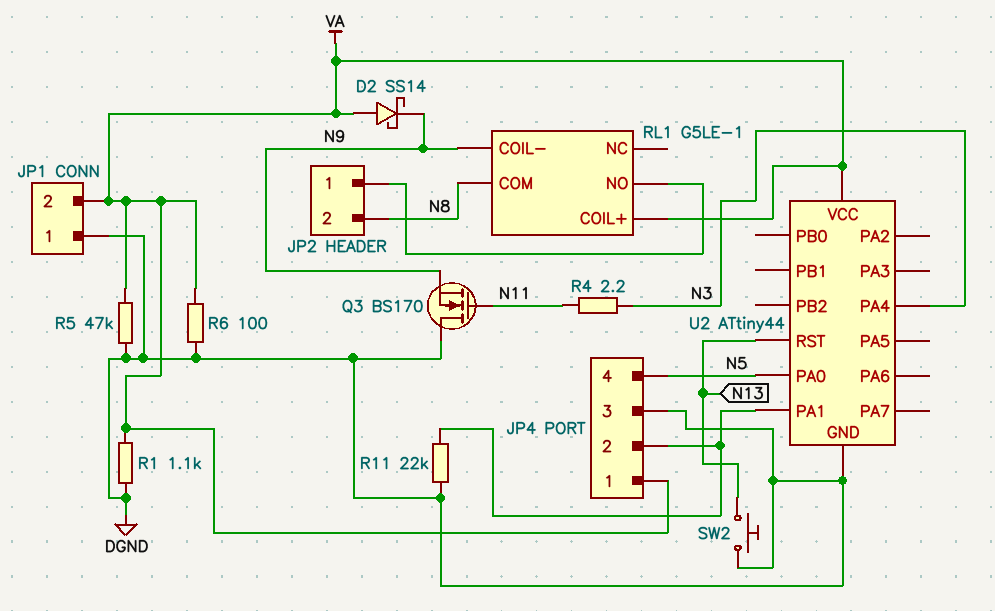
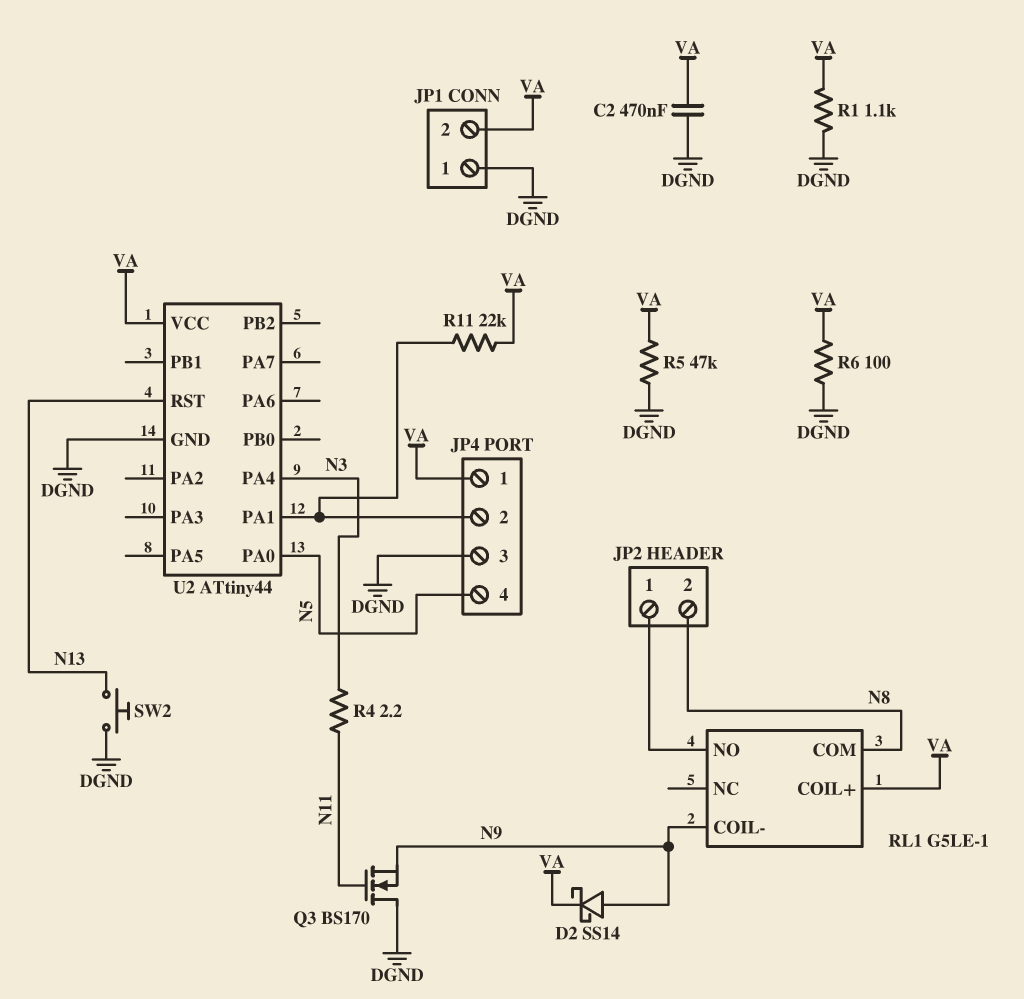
C2: none -> 470nF (DGND, VA)
D2: schottky SS14 (A VA, K N9) -> schottky SS14 (A N9, K VA)
R11: 22k (DGND, JP4/2) -> 22k (JP4/2, VA)

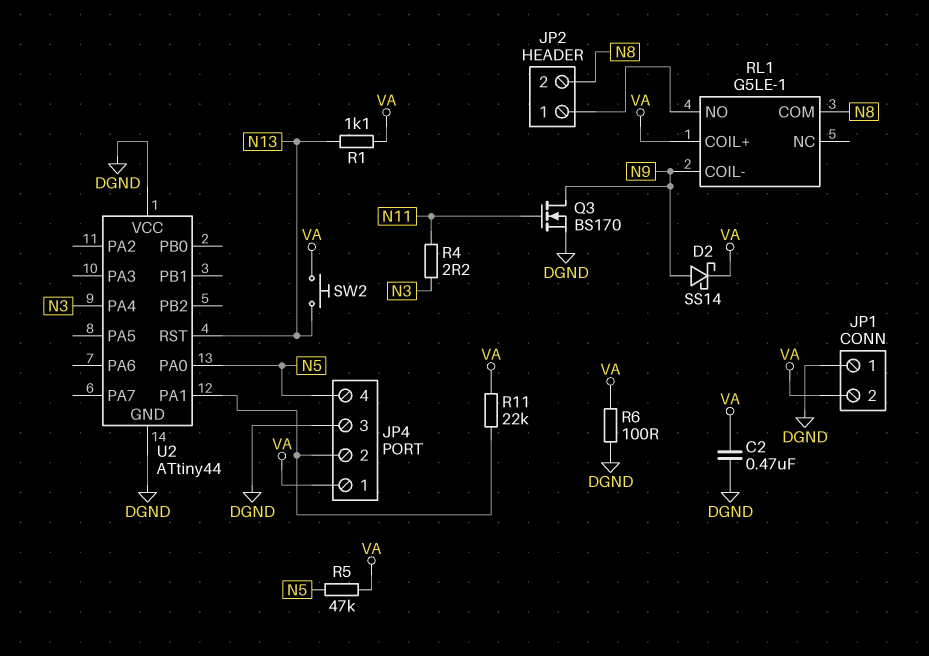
Q3: NMOS BS170 (G N11, D DGND, S N9) -> NMOS BS170 (G N11, D N9, S DGND)
R1: 1.1k (DGND, VA) -> 1.1k (N13, VA)
R5: 47k (DGND, VA) -> 47k (N5, VA)
SW2: button (DGND, N13) -> button (N13, VA)
U2 pin VCC: VA -> DGND

